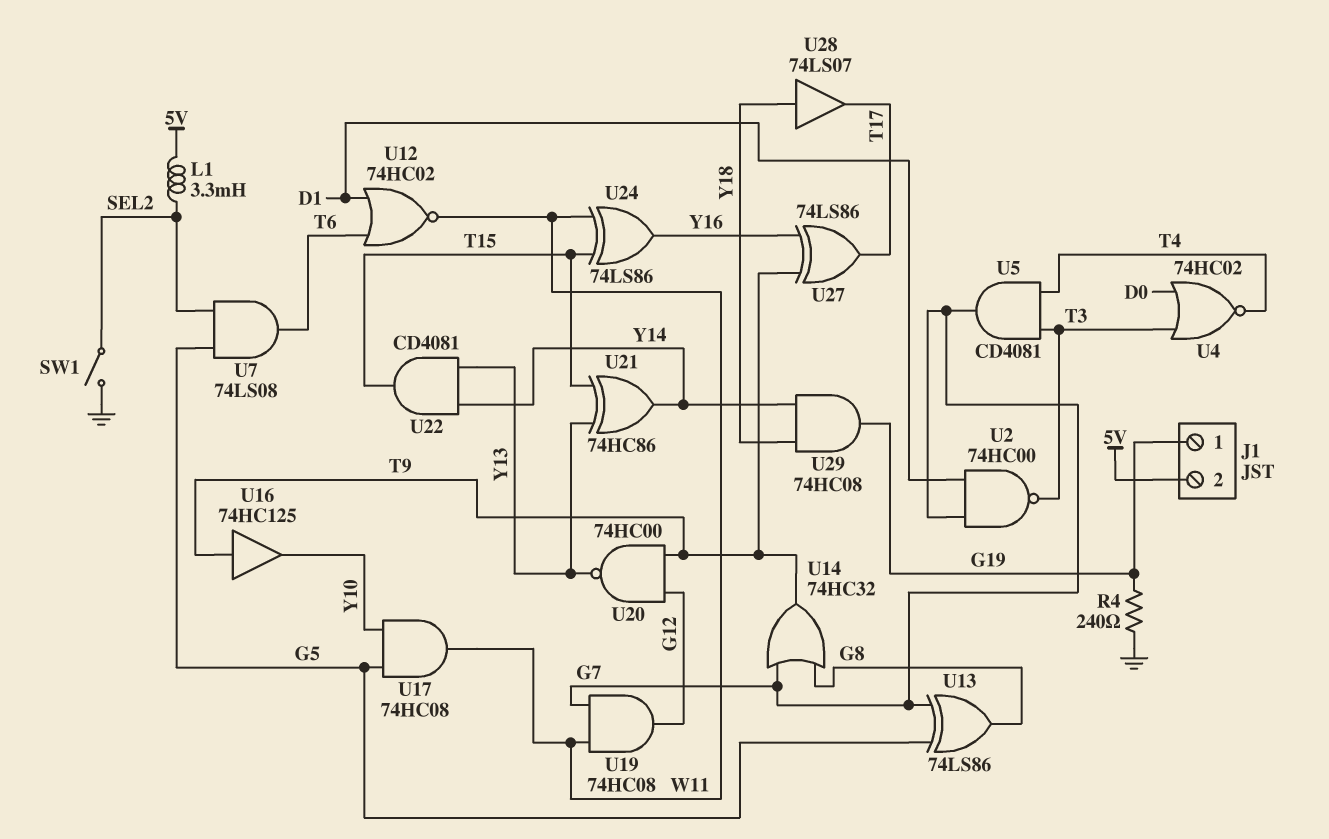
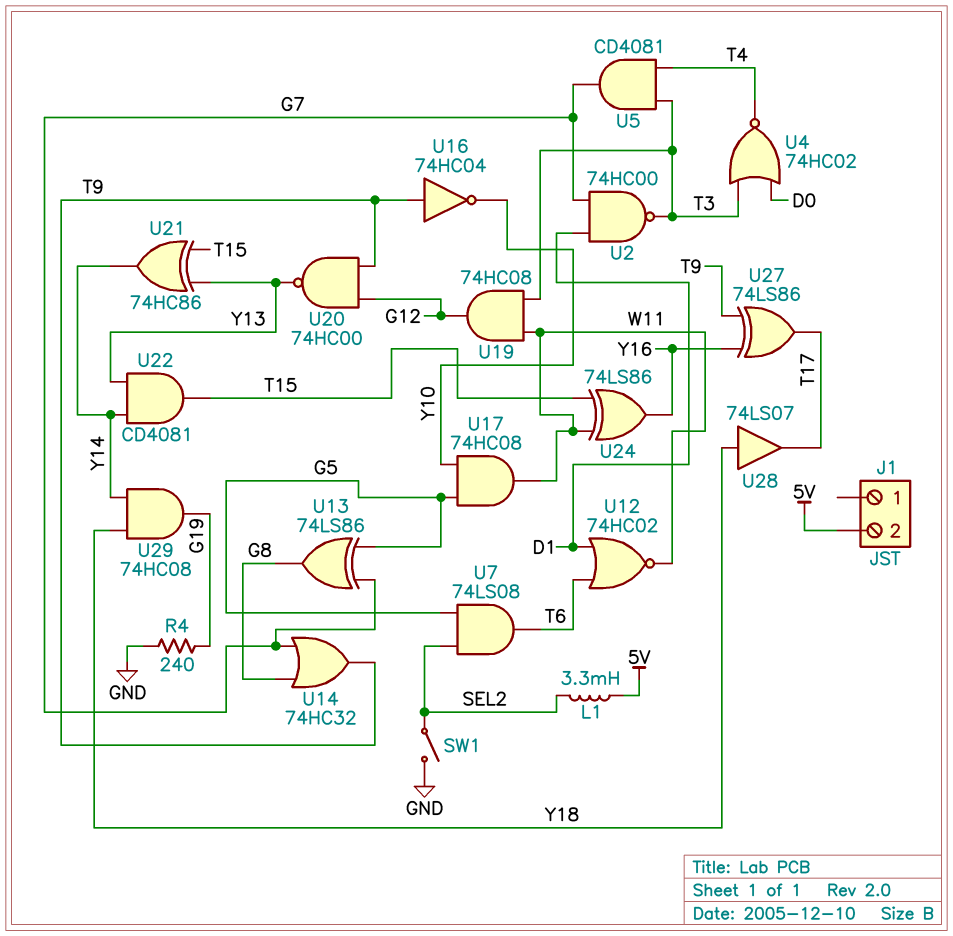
J1 pin 1: G19 -> none
U16: buffer 74HC125 (in T9, out Y10) -> NOT 74HC04 (in T9, out Y10)
U19: AND 74HC08 (in G7, in W11, out G12) -> AND 74HC08 (in T3, in W11, out G12)

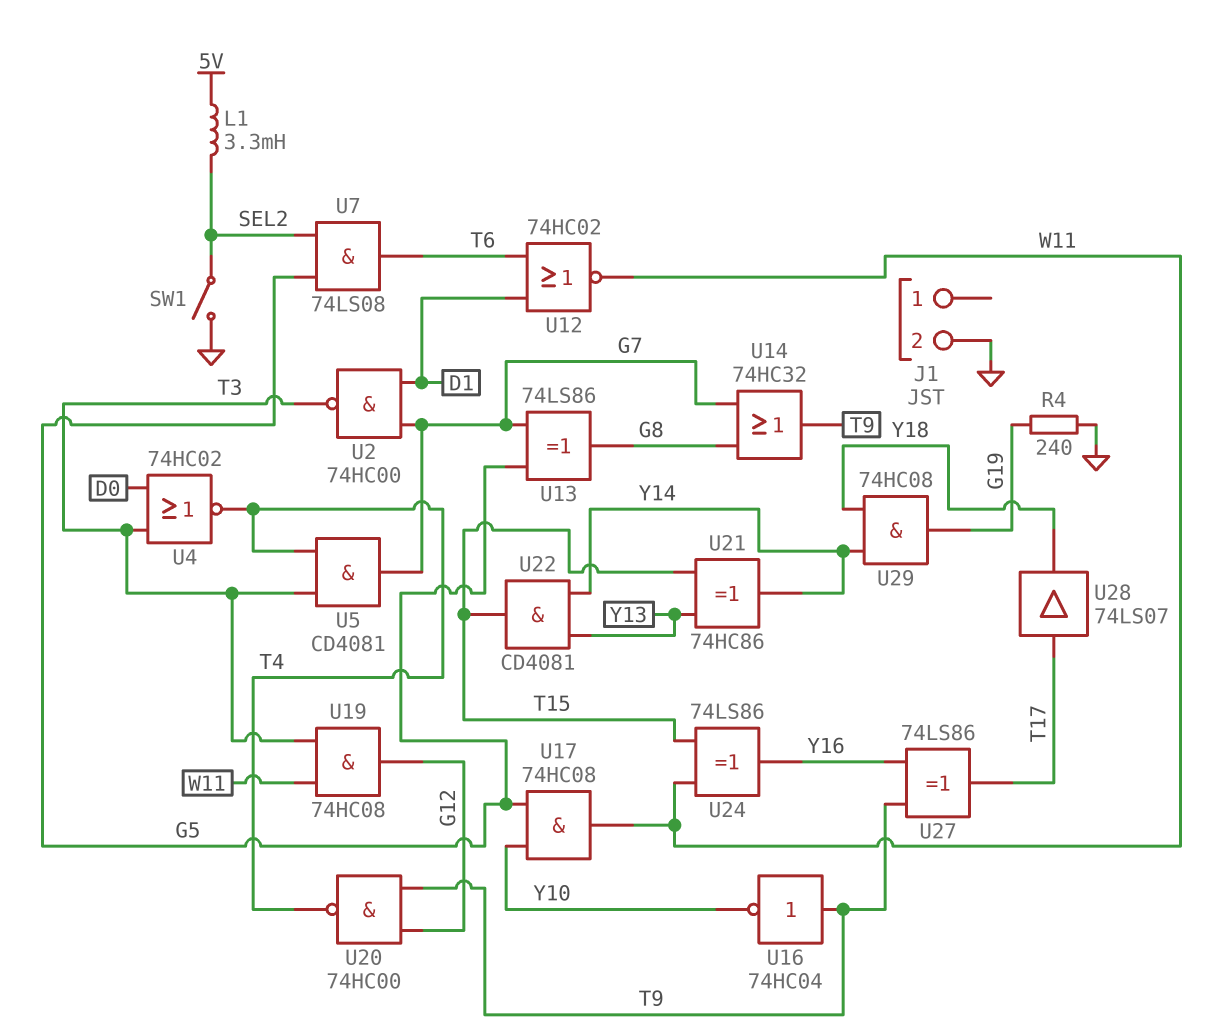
J1 pin 2: 5V -> GND
U20: NAND 74HC00 (in G12, in T9, out Y13) -> NAND 74HC00 (in G12, in T9, out T4)
U28: buffer 74LS07 (in Y18, out T17) -> buffer 74LS07 (in T17, out Y18)

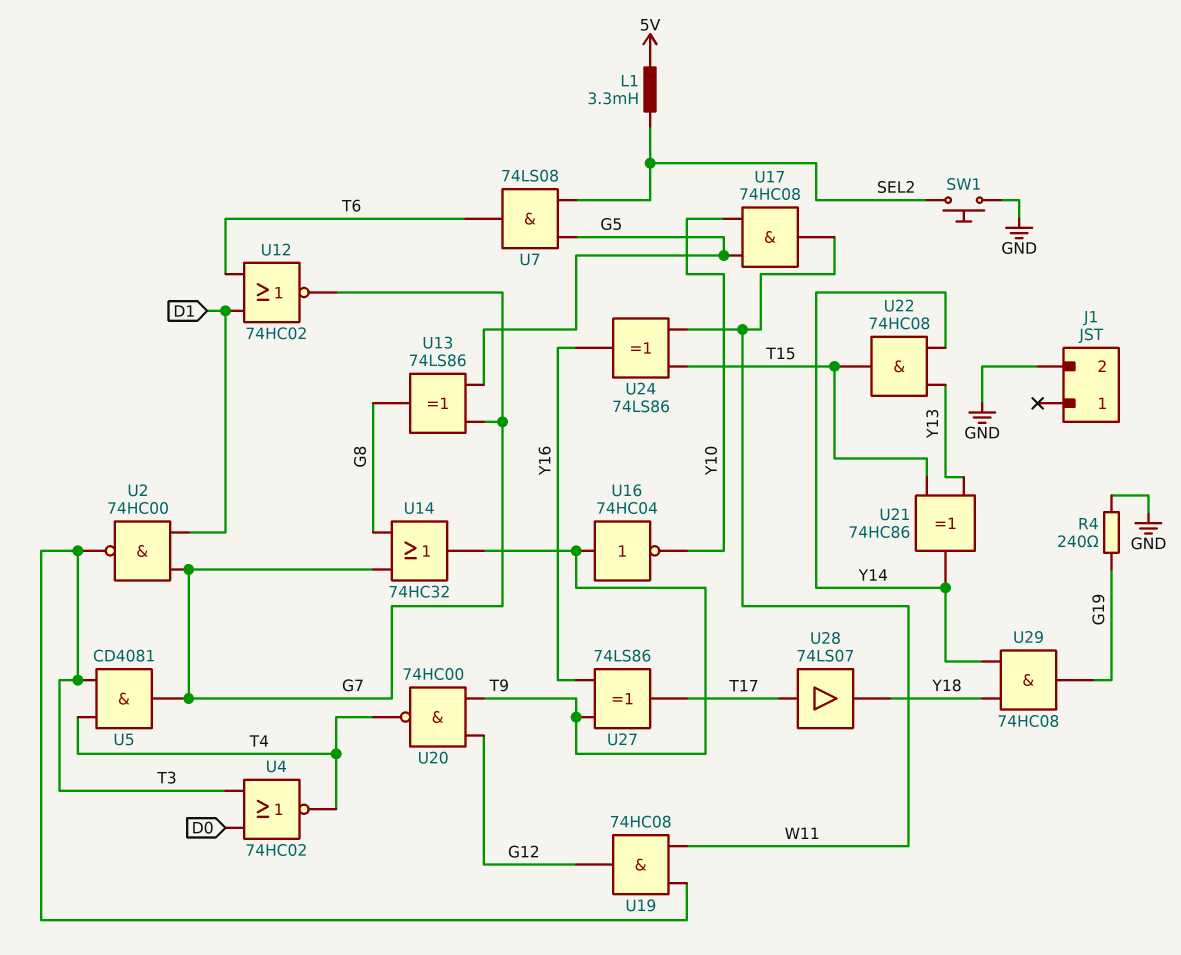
SW1: switch (GND, SEL2) -> button (GND, SEL2)
U12: NOR 74HC02 (in D1, in T6, out W11) -> NOR 74HC02 (in D1, in T6, out G7)
U22: AND CD4081 (in Y13, in Y14, out T15) -> AND 74HC08 (in Y13, in Y14, out T15)

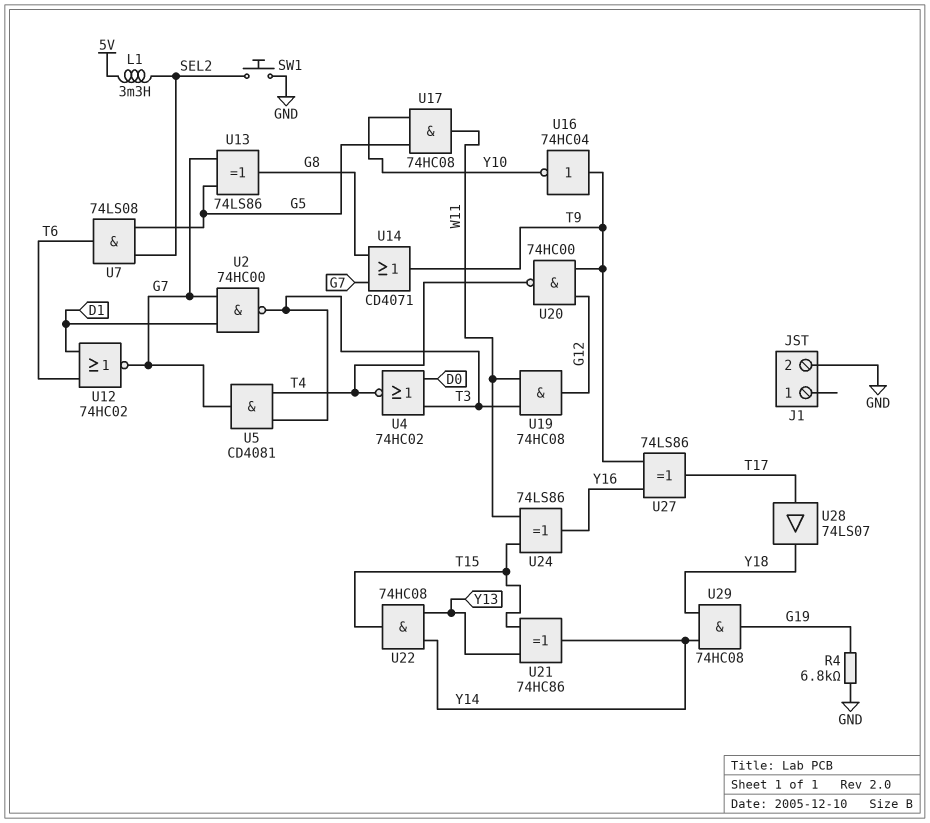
R4: 240 (G19, GND) -> 6.8k (G19, GND)
U14: OR 74HC32 (in G7, in G8, out T9) -> OR CD4071 (in G7, in G8, out T9)

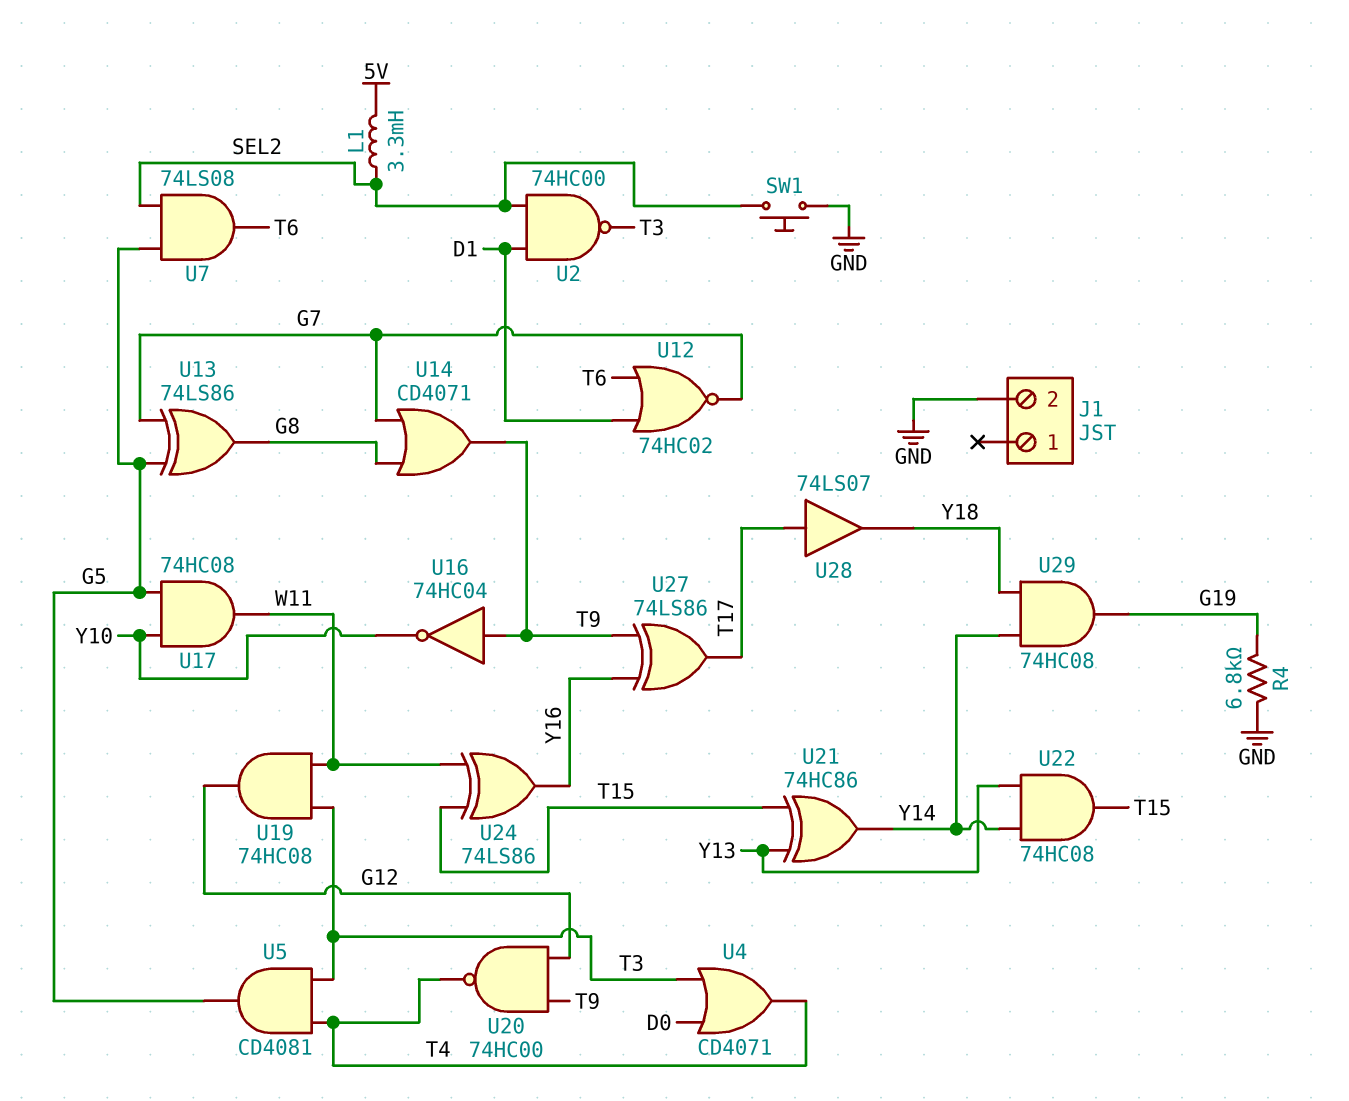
U2: NAND 74HC00 (in D1, in G7, out T3) -> NAND 74HC00 (in D1, in SEL2, out T3)
U4: NOR 74HC02 (in D0, in T3, out T4) -> OR CD4071 (in D0, in T3, out T4)
U5: AND CD4081 (in T3, in T4, out G7) -> AND CD4081 (in T3, in T4, out G5)

